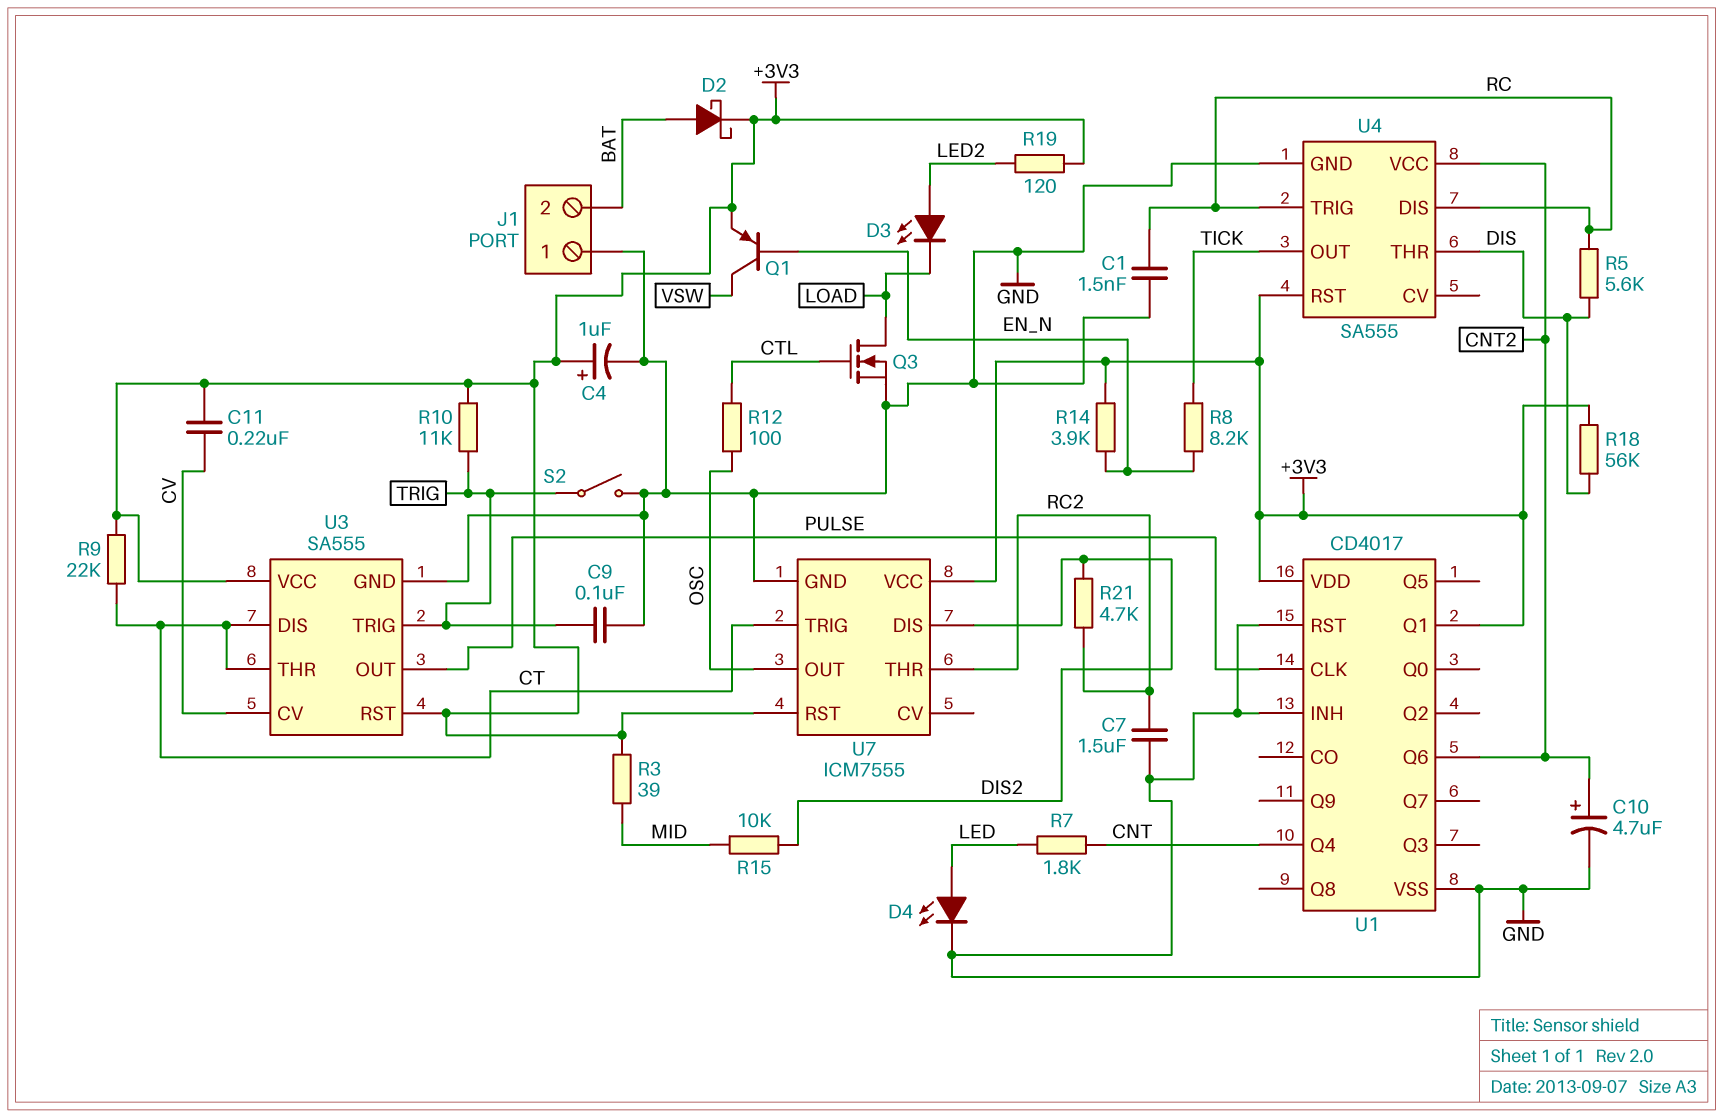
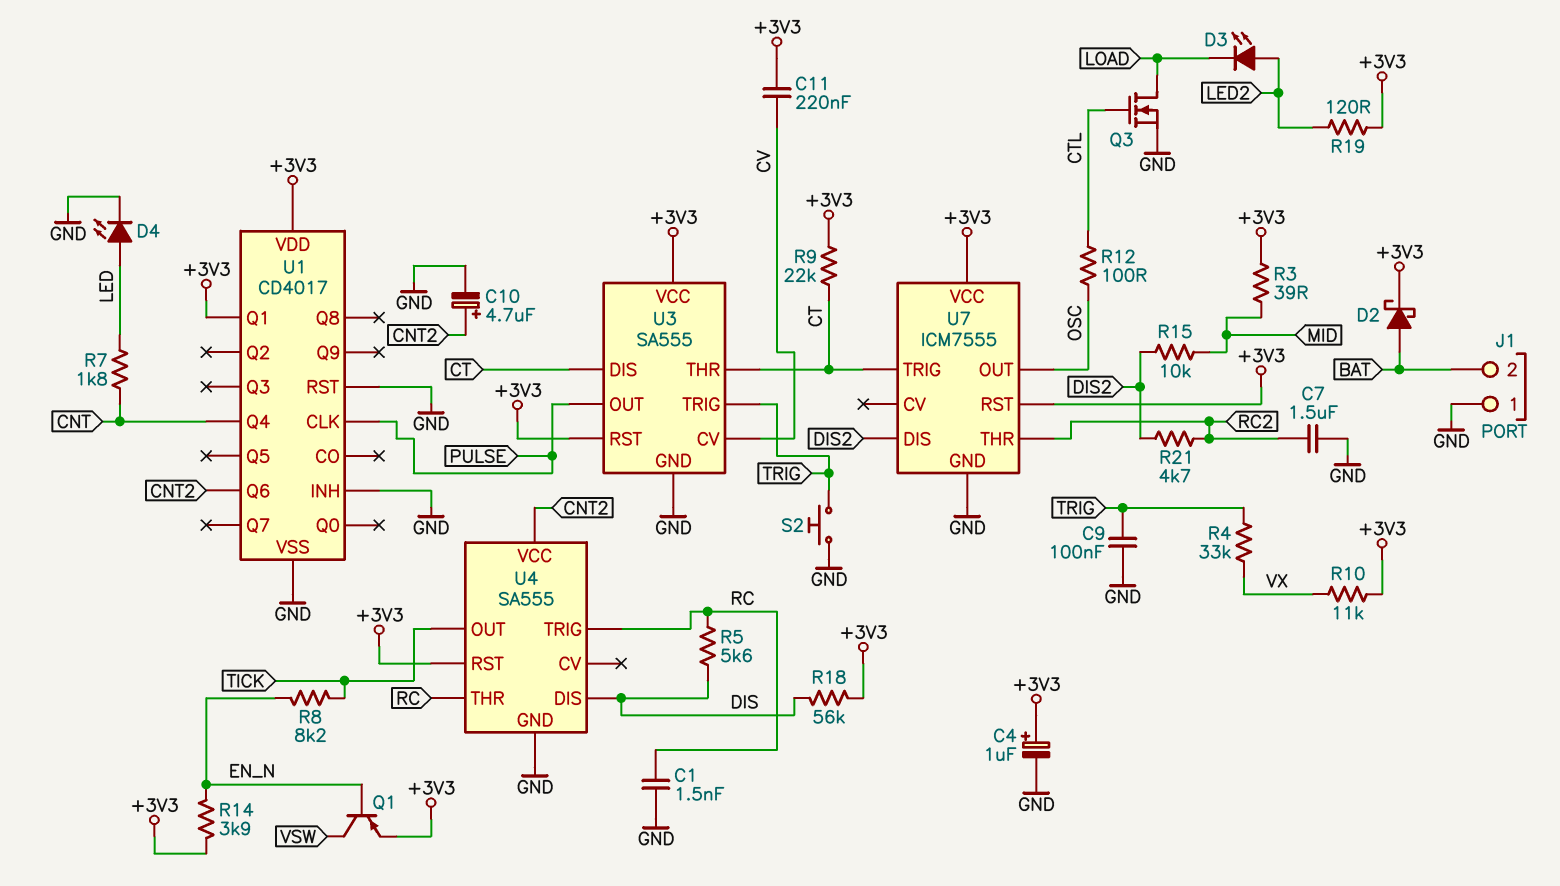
R4: none -> 33k (TRIG, VX)
R10: 11k (+3V3, TRIG) -> 11k (+3V3, VX)
S2: switch (GND, TRIG) -> button (GND, TRIG)
U4 pin DIS: RC -> DIS
U4 pin THR: DIS -> RC

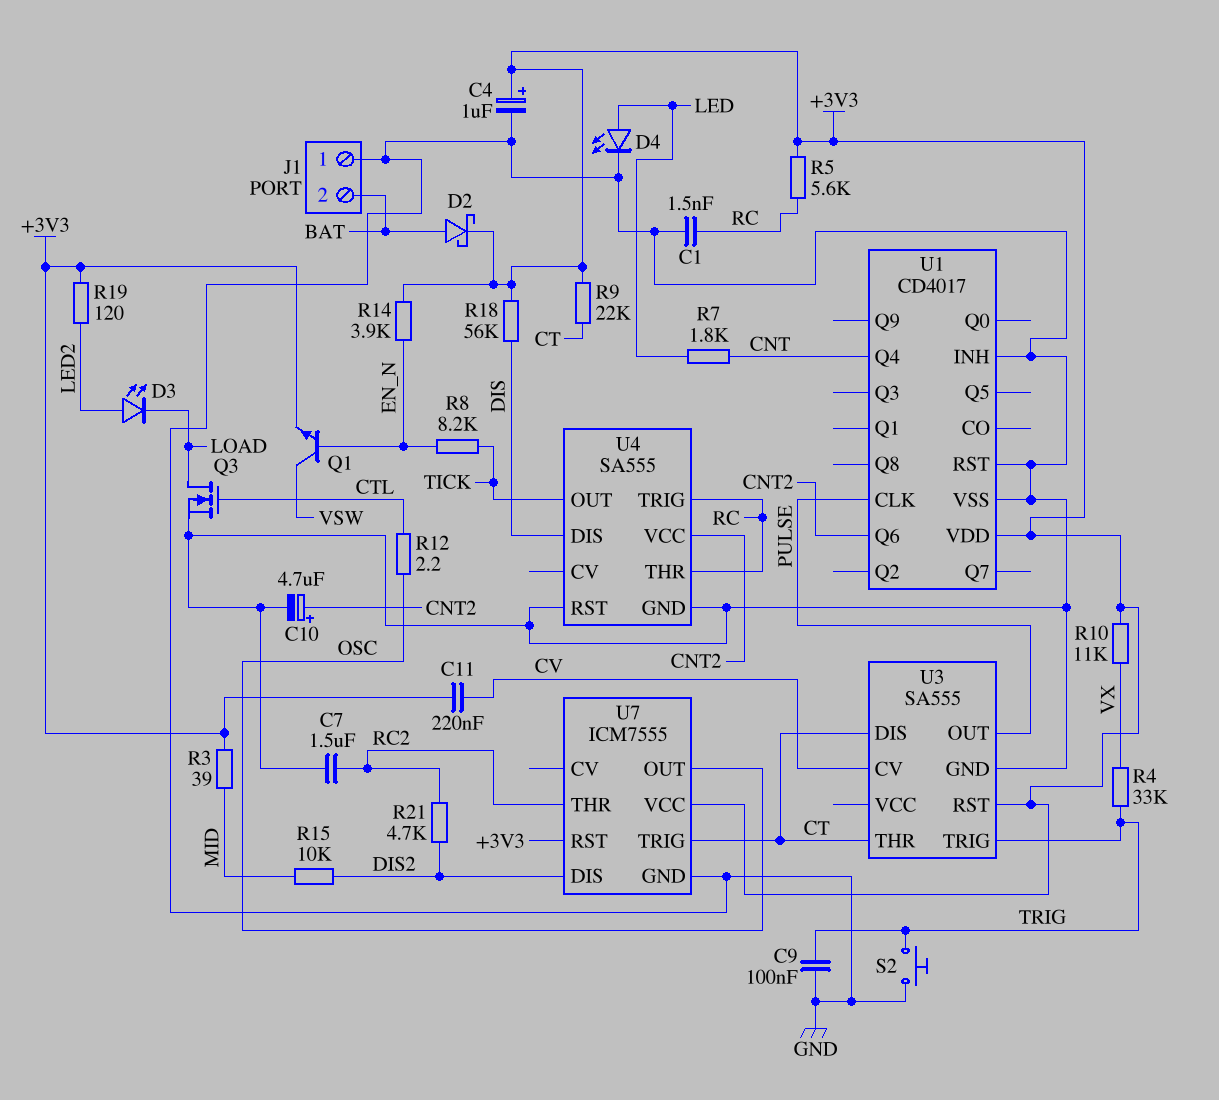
Q1: PNP (B EN_N, C VSW, E +3V3) -> NPN (B EN_N, C VSW, E +3V3)
R5: 5.6k (DIS, RC) -> 5.6k (+3V3, RC)
R12: 100 (CTL, OSC) -> 2.2 (CTL, OSC)
U1 pin Q1: +3V3 -> none
U3 pin VCC: +3V3 -> none
U4 pin RST: +3V3 -> GND

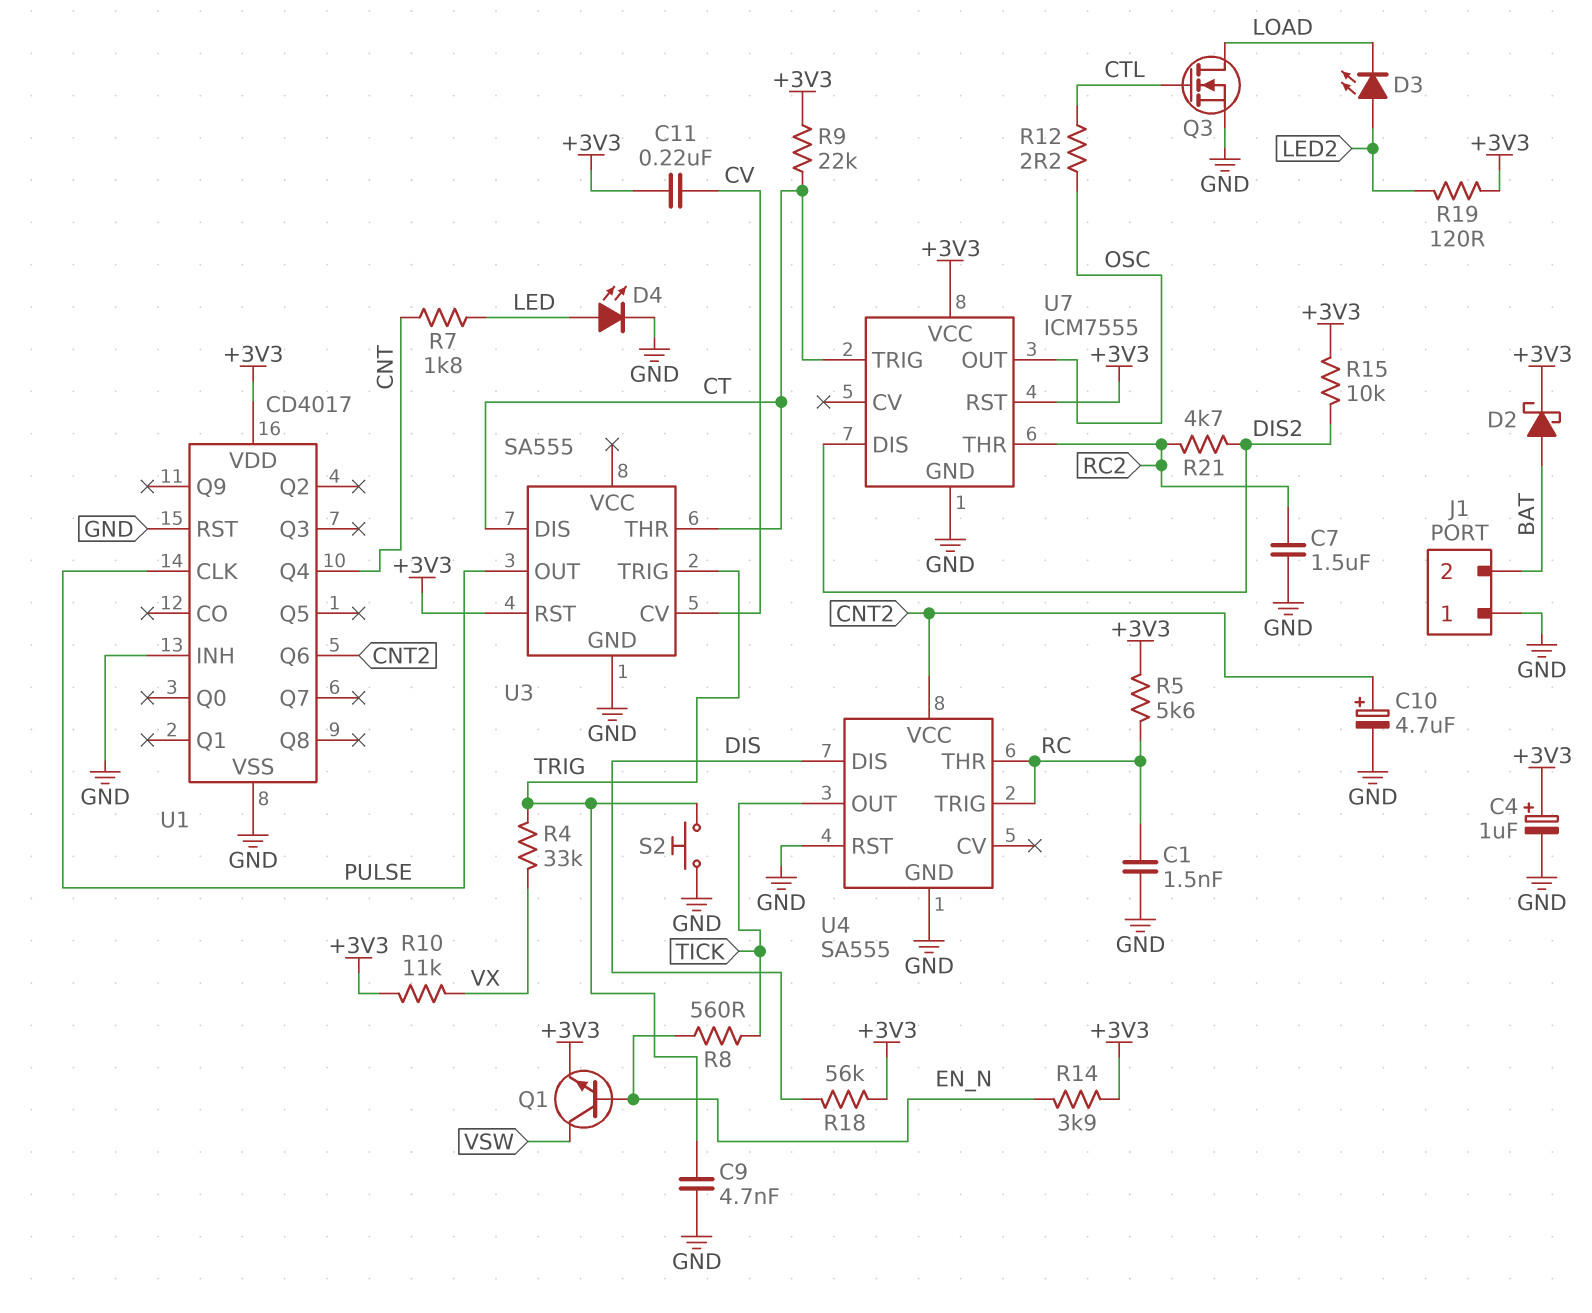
C9: 100nF (GND, TRIG) -> 4.7nF (GND, TRIG)
R3: 39 (+3V3, MID) -> none
R8: 8.2k (EN_N, TICK) -> 560 (EN_N, TICK)
R15: 10k (DIS2, MID) -> 10k (+3V3, DIS2)

